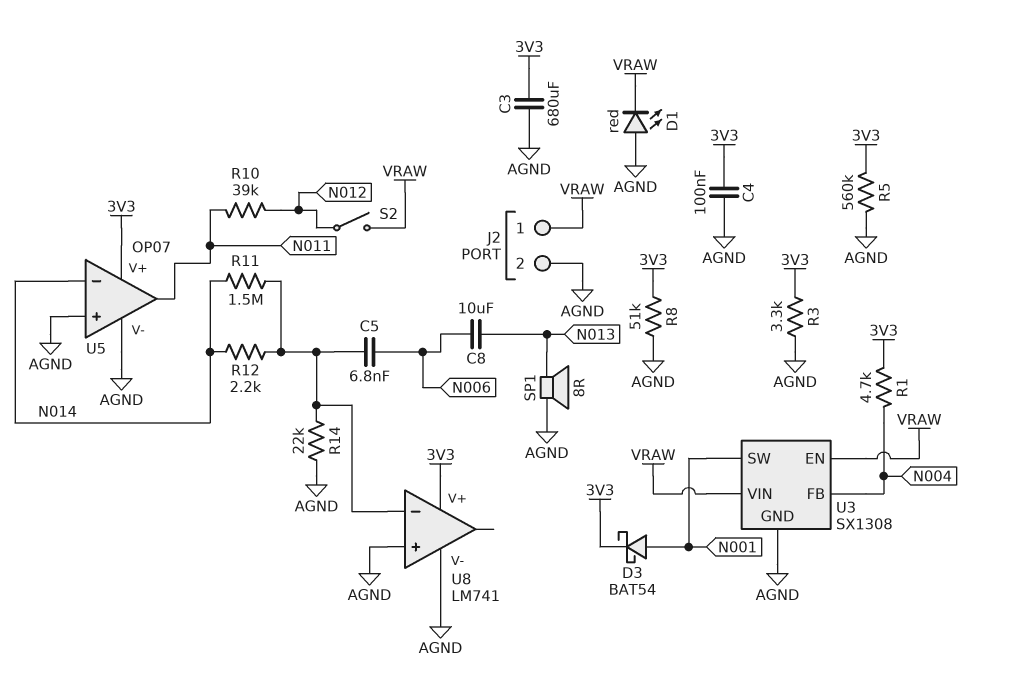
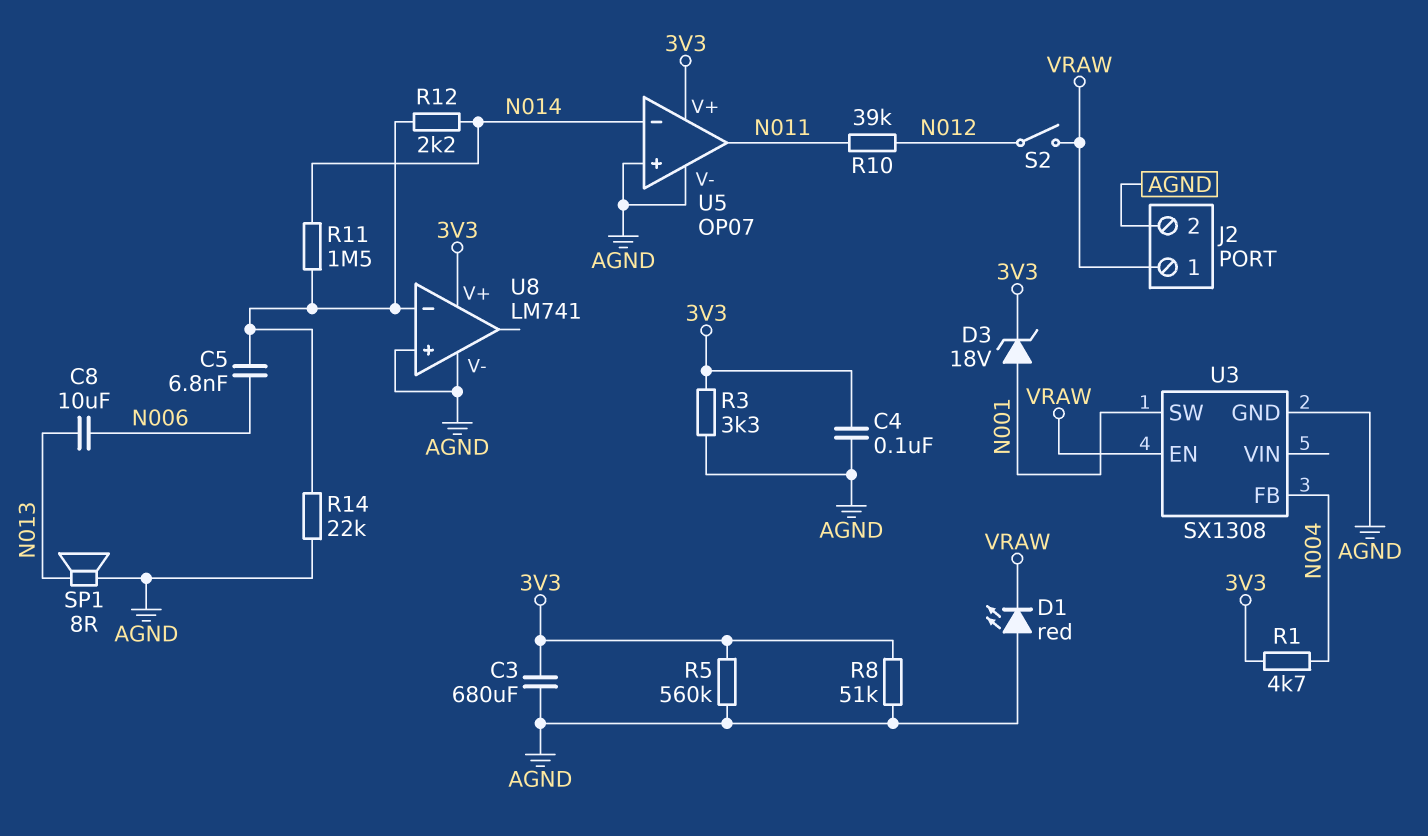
D3: schottky BAT54 (A N001, K 3V3) -> zener 18V (A N001, K 3V3)
U3 pin VIN: VRAW -> none

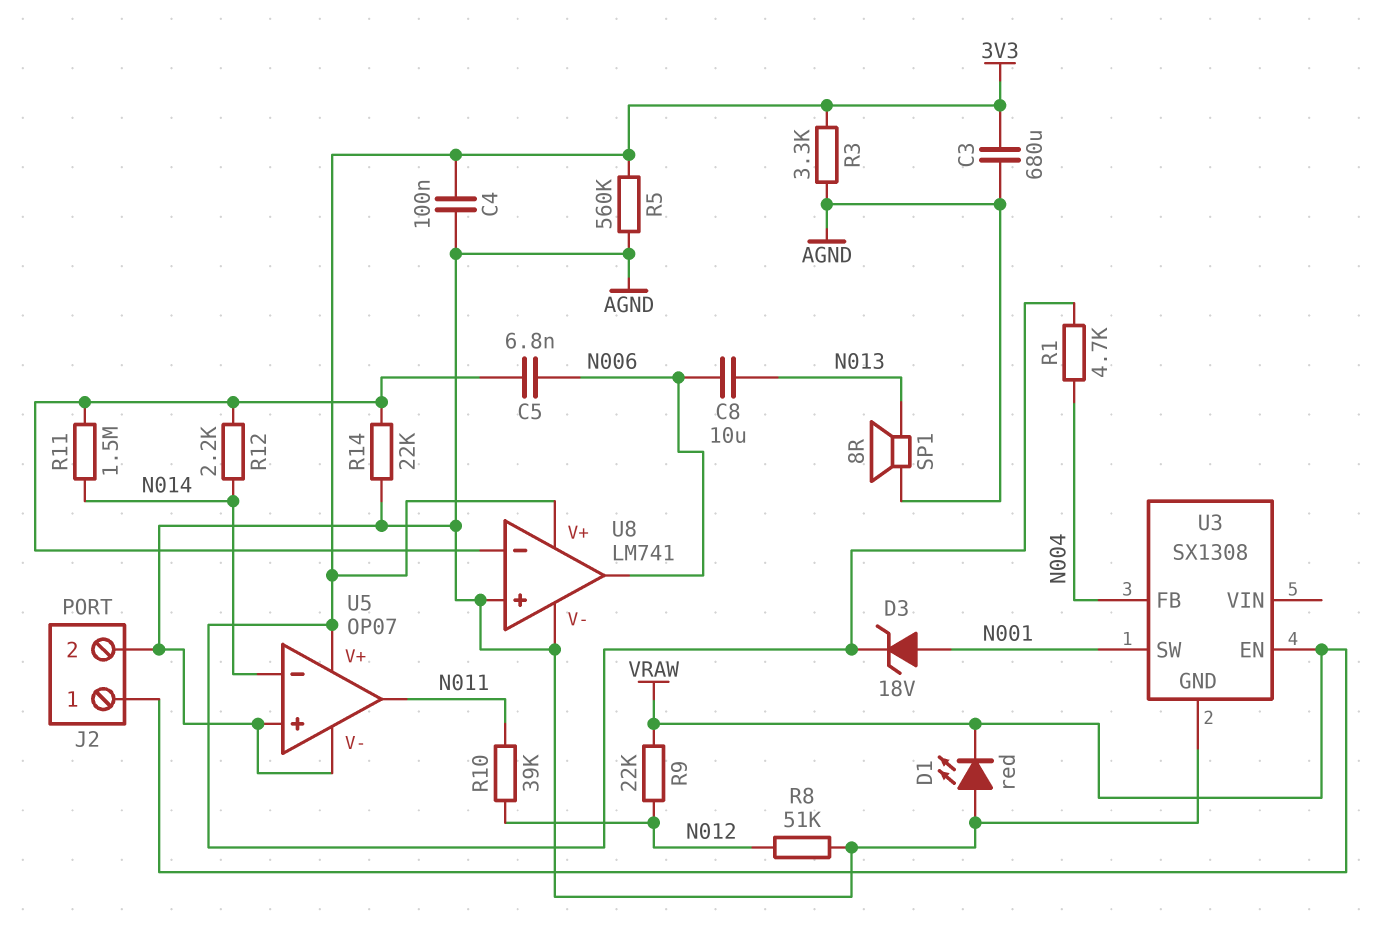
R8: 51k (3V3, AGND) -> 51k (AGND, N012)
R9: none -> 22k (N012, VRAW)
S2: switch (N012, VRAW) -> none
U8 pin out: none -> N006

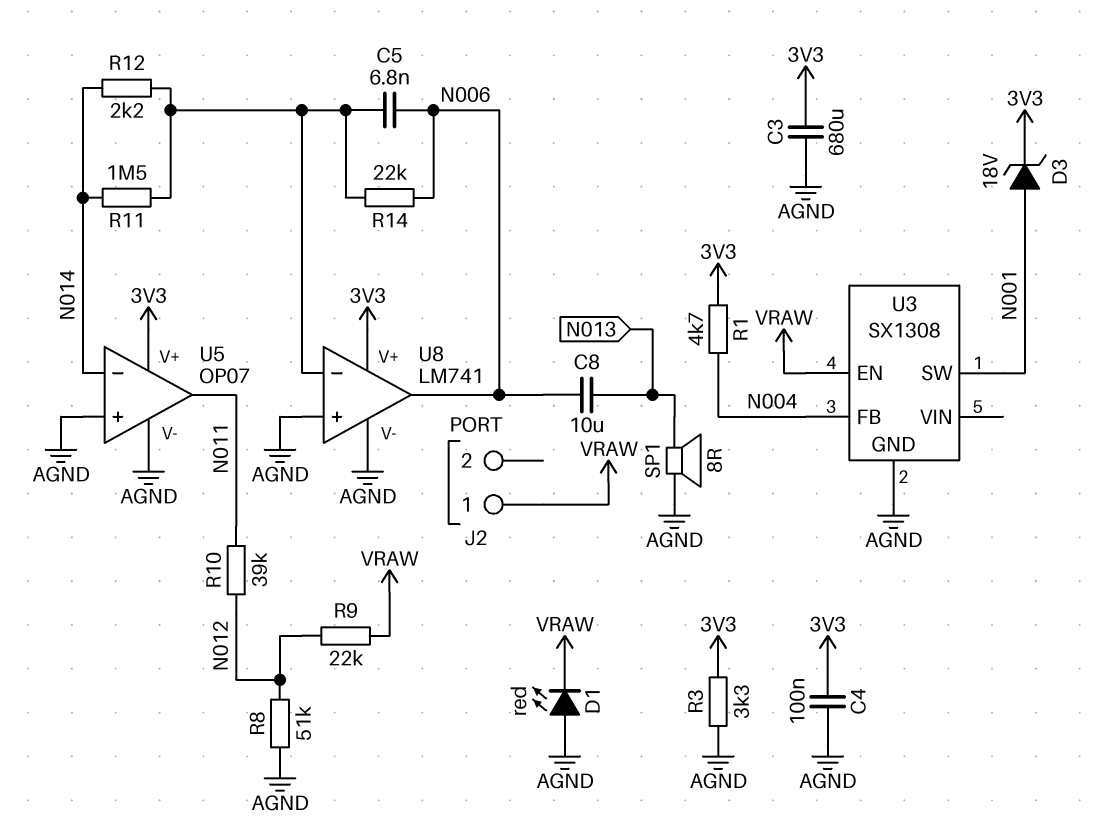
J2 pin 2: AGND -> none
R5: 560k (3V3, AGND) -> none
R14: 22k (AGND, U8/in-) -> 22k (N006, U8/in-)

